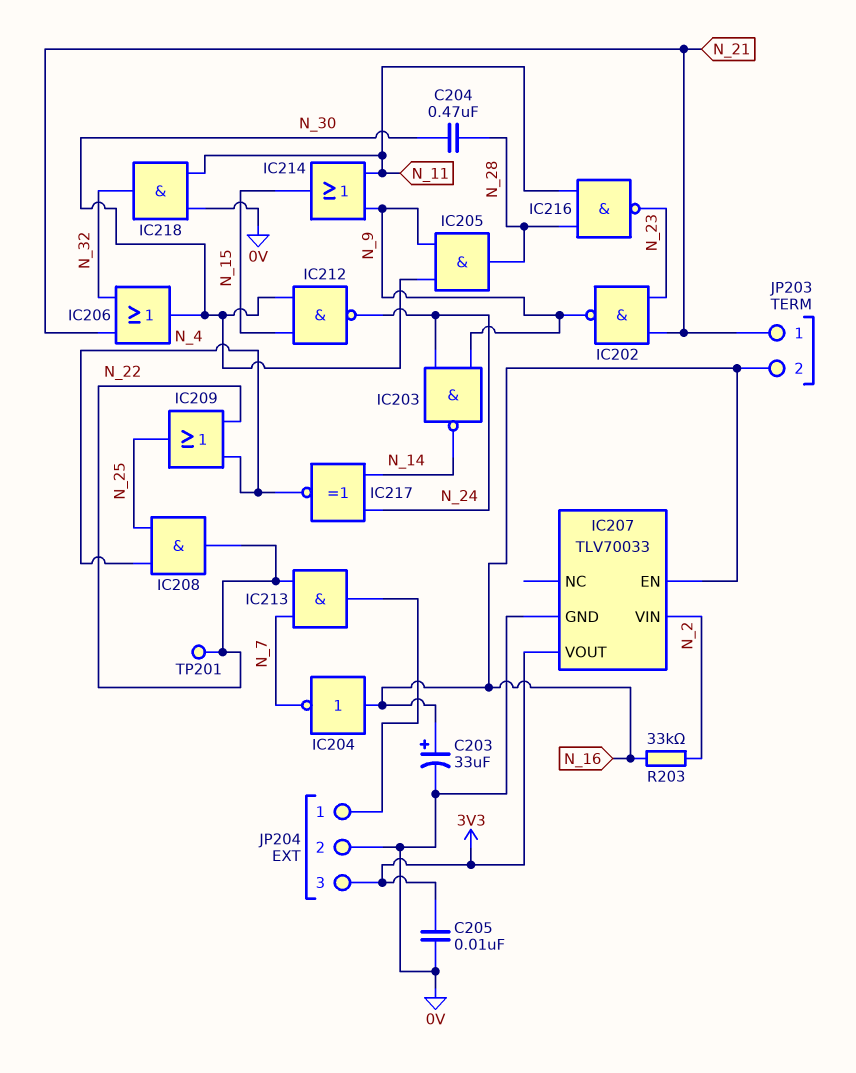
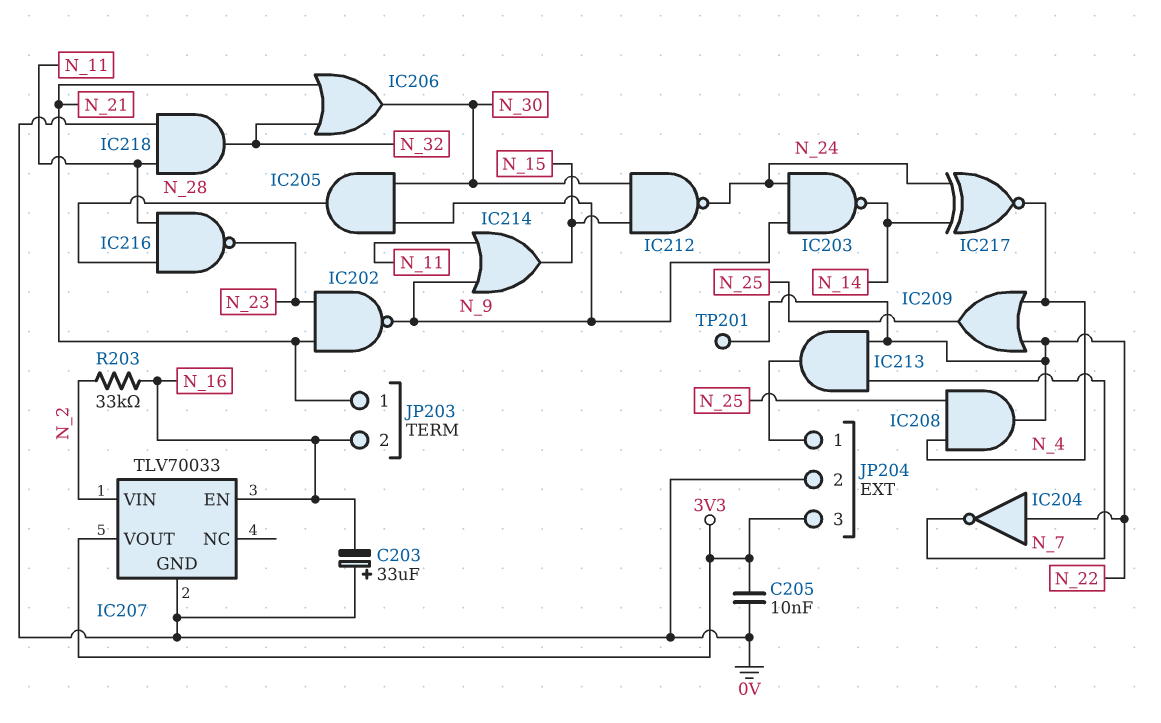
C203: 33uF (plus N_16, minus 0V) -> 33uF (plus 0V, minus N_16)
C204: 470nF (N_28, N_30) -> none
IC204: NOT (in N_16, out N_7) -> NOT (in N_22, out N_7)

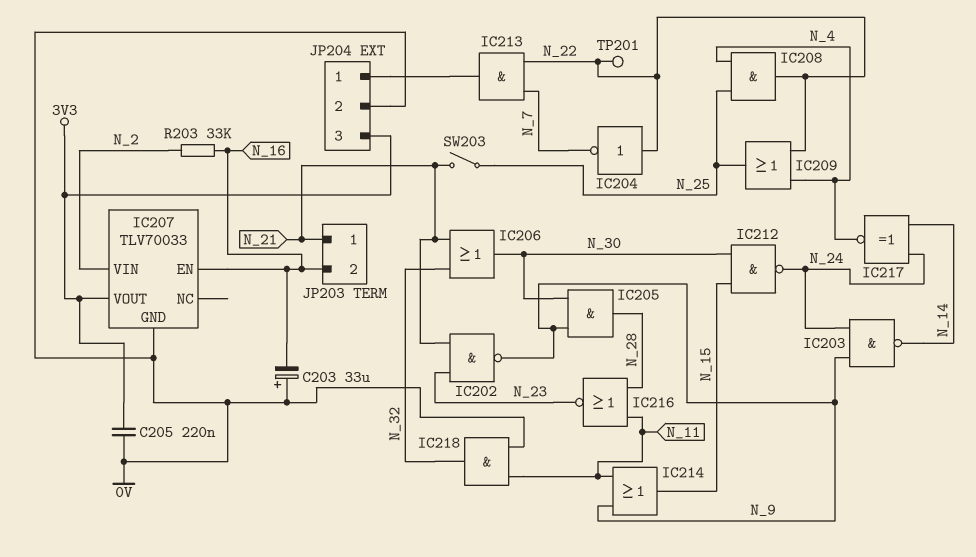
C205: 10nF (0V, 3V3) -> 220nF (0V, 3V3)
IC216: NAND (in N_11, in N_28, out N_23) -> NOR (in N_11, in N_28, out N_23)
SW203: none -> switch (N_21, N_25)

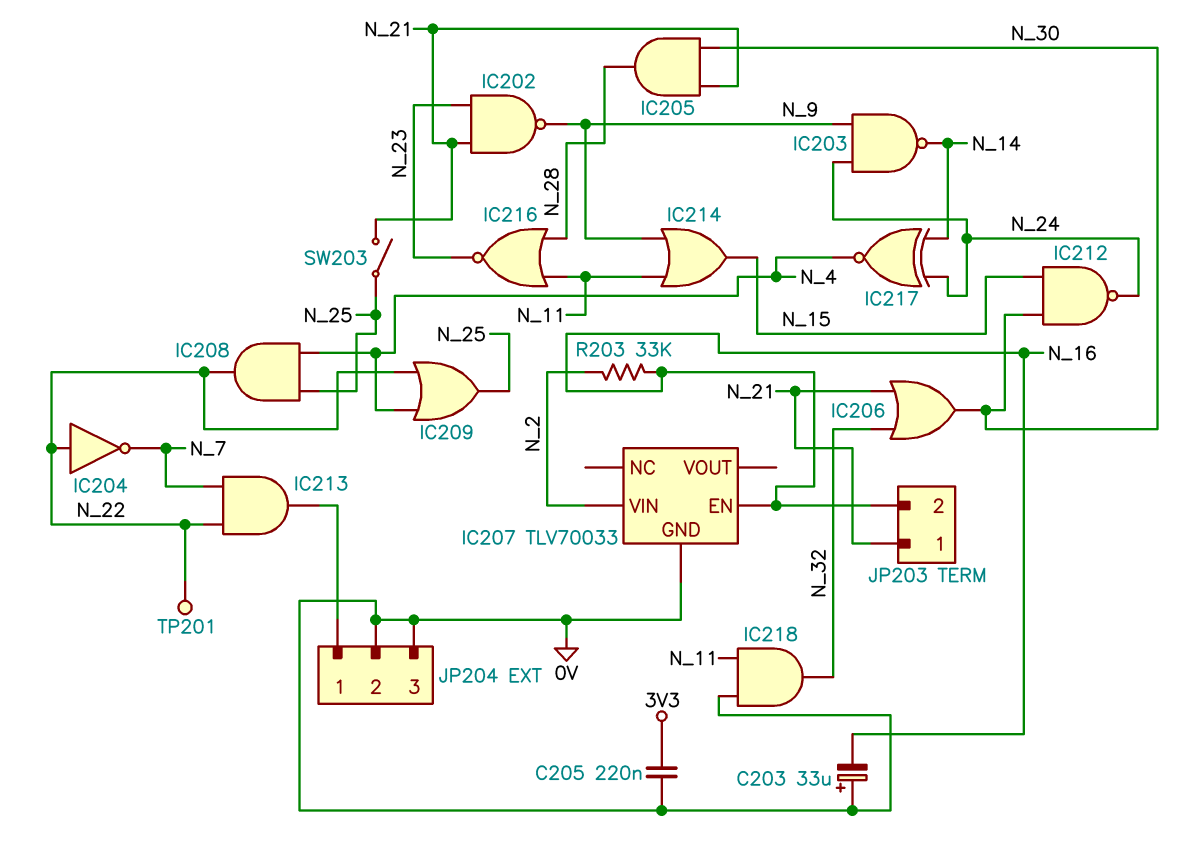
IC205: AND (in N_9, in N_30, out N_28) -> AND (in N_21, in N_30, out N_28)
IC207 pin VOUT: 3V3 -> none
JP204 pin 3: 3V3 -> 0V

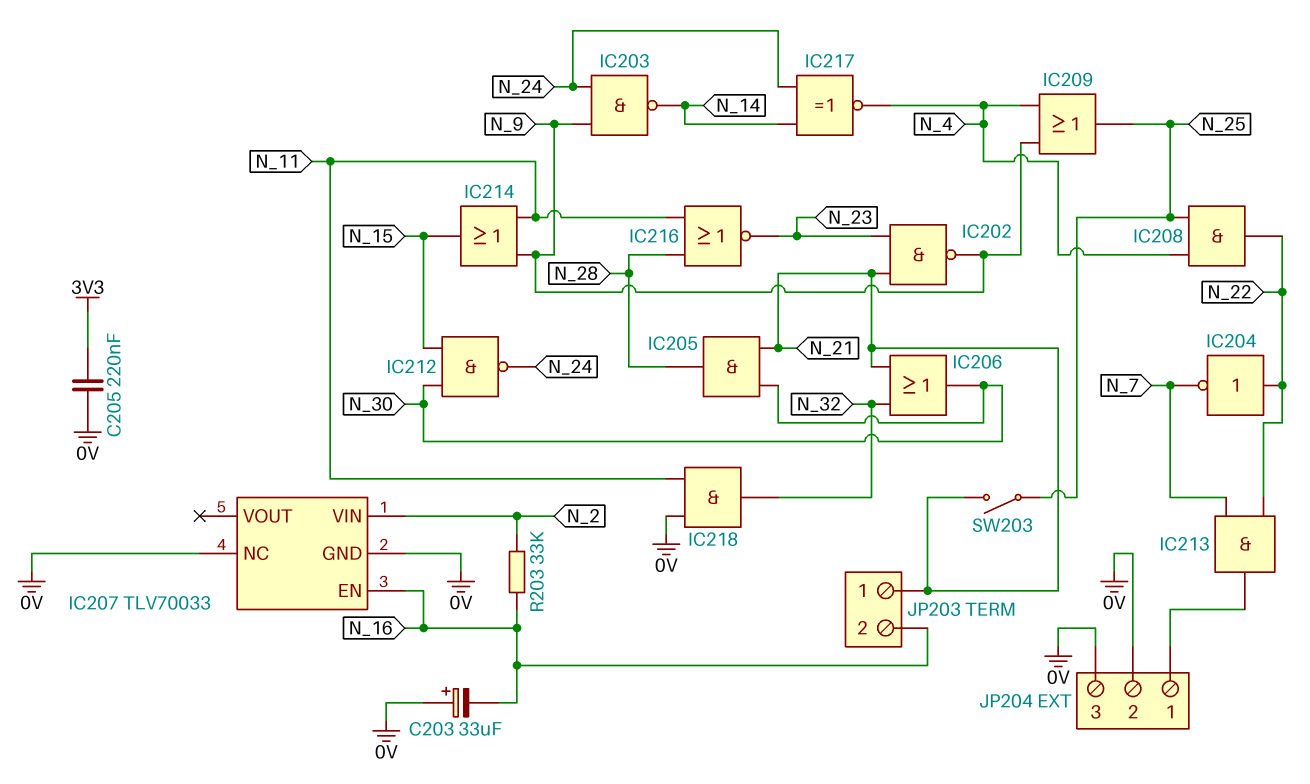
IC207 pin NC: none -> 0V
IC209: OR (in N_4, in N_22, out N_25) -> OR (in N_4, in N_9, out N_25)
TP201: test point (N_22) -> none

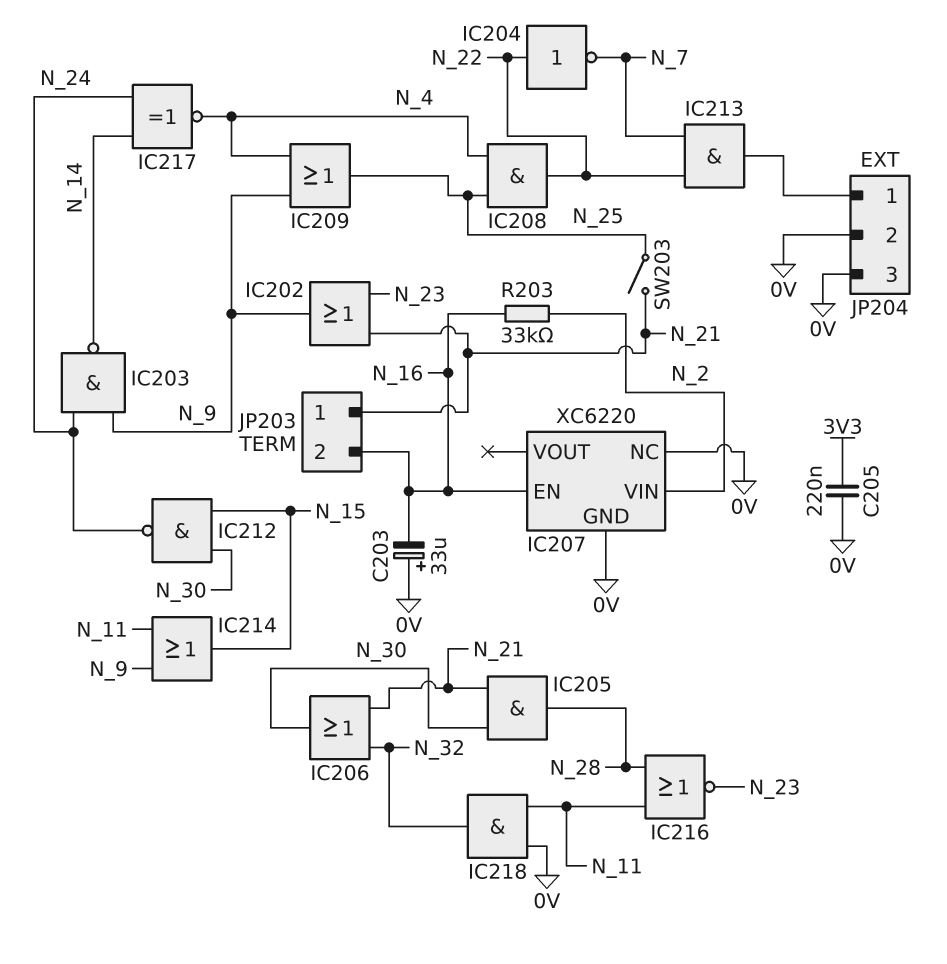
IC202: NAND (in N_21, in N_23, out N_9) -> OR (in N_21, in N_23, out N_9)
IC207: TLV70033 -> XC6220

